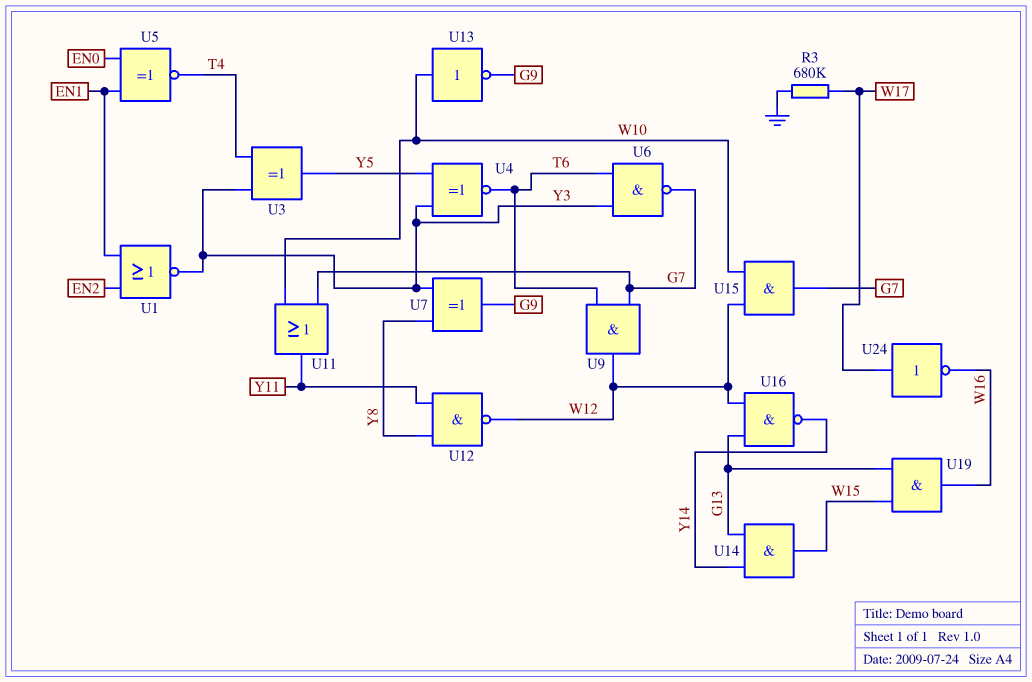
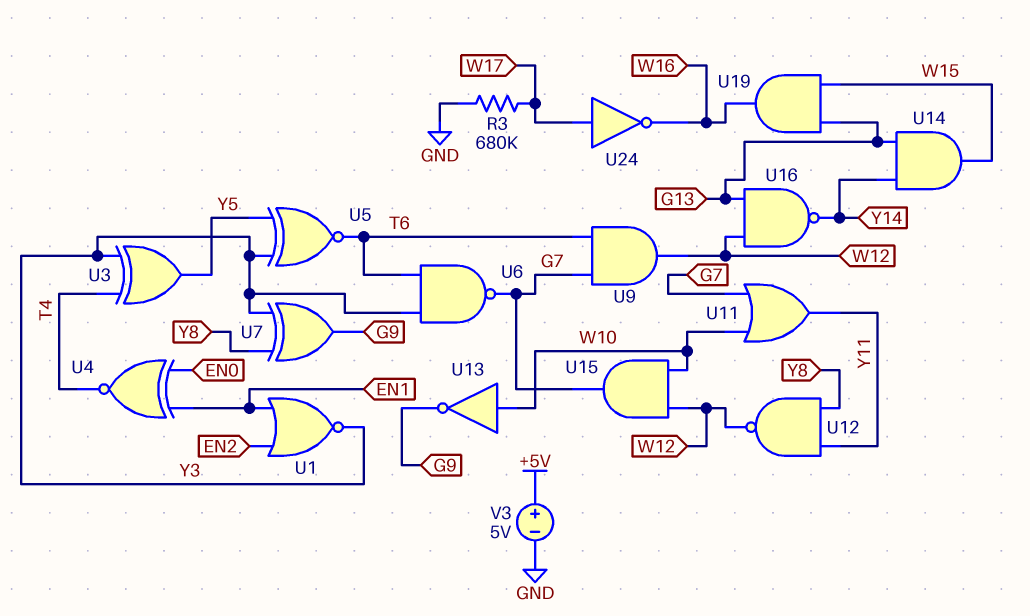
U4: XNOR (in Y3, in Y5, out T6) -> XNOR (in EN0, in EN1, out T4)
U5: XNOR (in EN0, in EN1, out T4) -> XNOR (in Y3, in Y5, out T6)
V3: none -> 5V (plus +5V, minus GND)

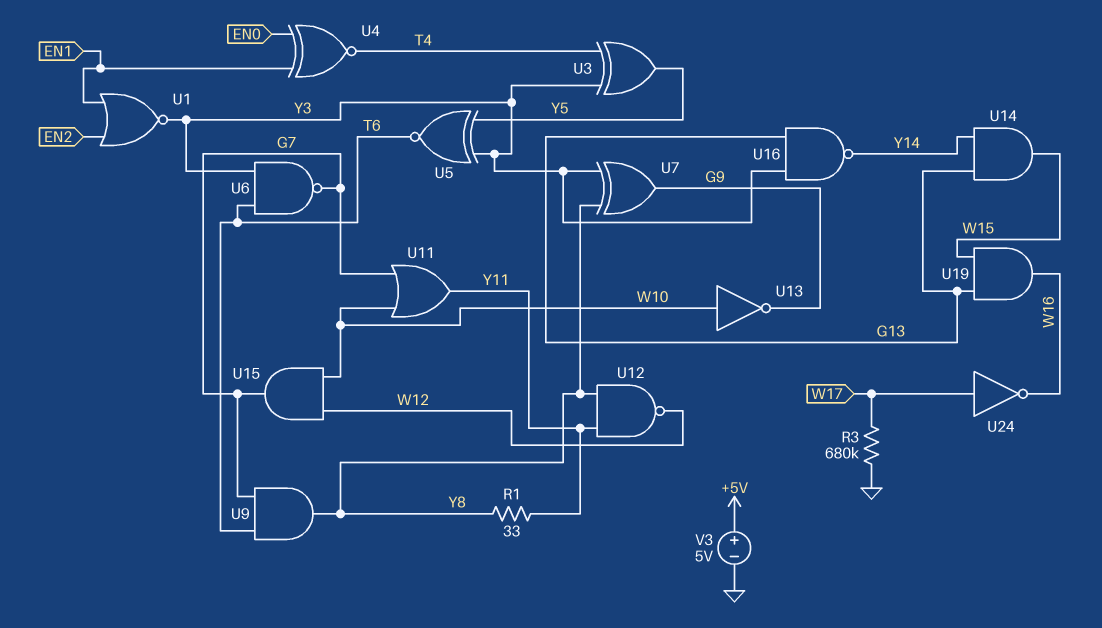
R1: none -> 33 (Y8, Y11)
U9: AND (in G7, in T6, out W12) -> AND (in G7, in T6, out Y8)
U16: NAND (in G13, in W12, out Y14) -> NAND (in G13, in Y3, out Y14)

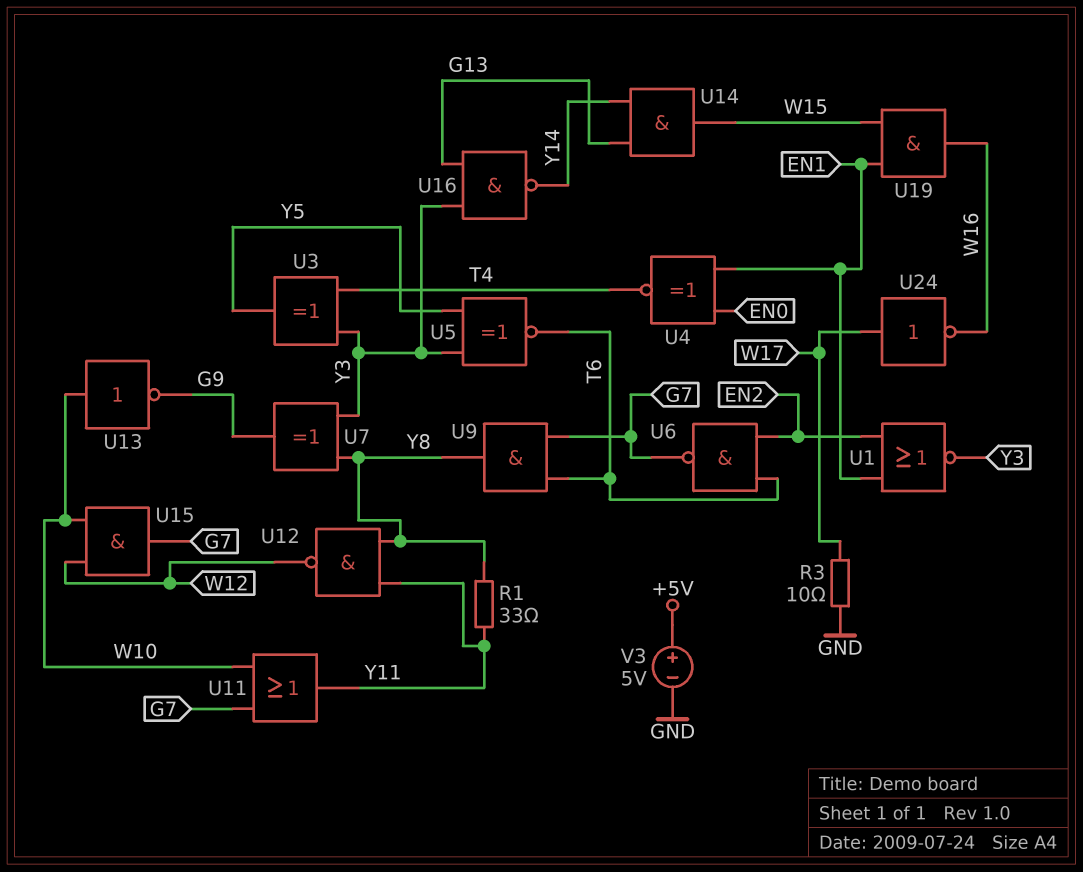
R3: 680k (GND, W17) -> 10 (GND, W17)
U6: NAND (in T6, in Y3, out G7) -> NAND (in EN2, in T6, out G7)
U19: AND (in G13, in W15, out W16) -> AND (in EN1, in W15, out W16)

